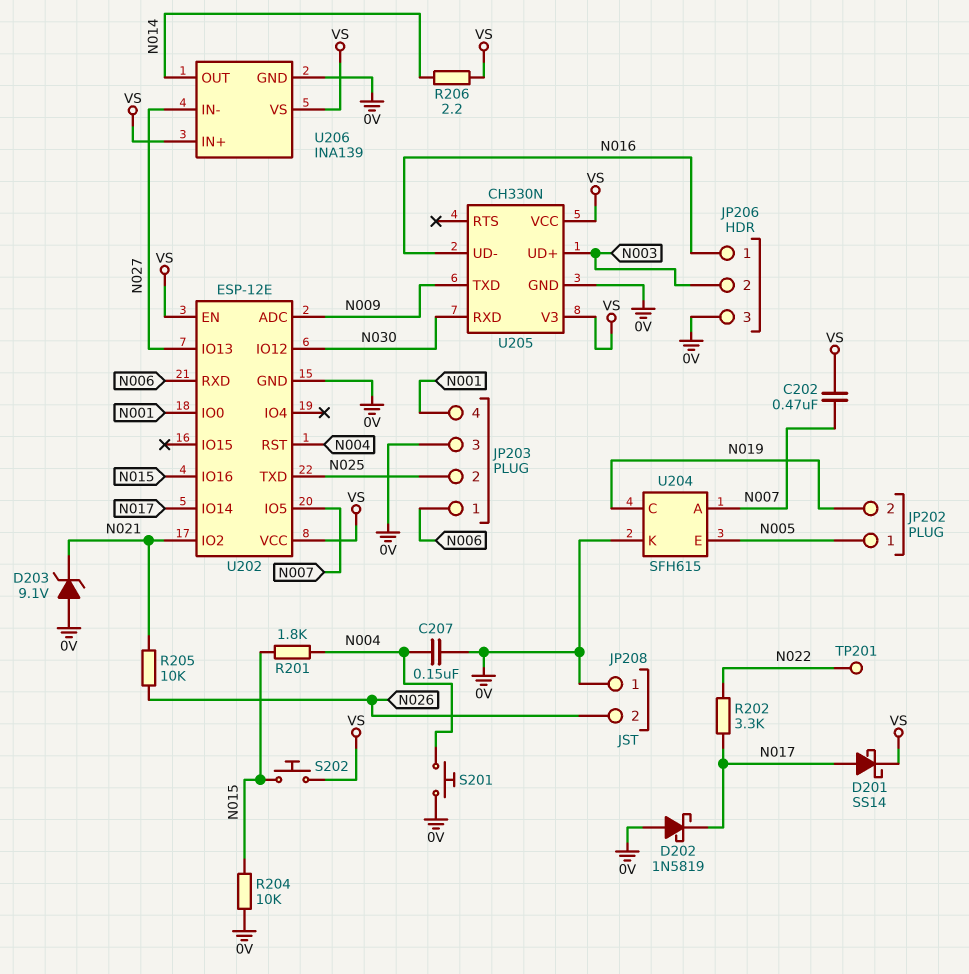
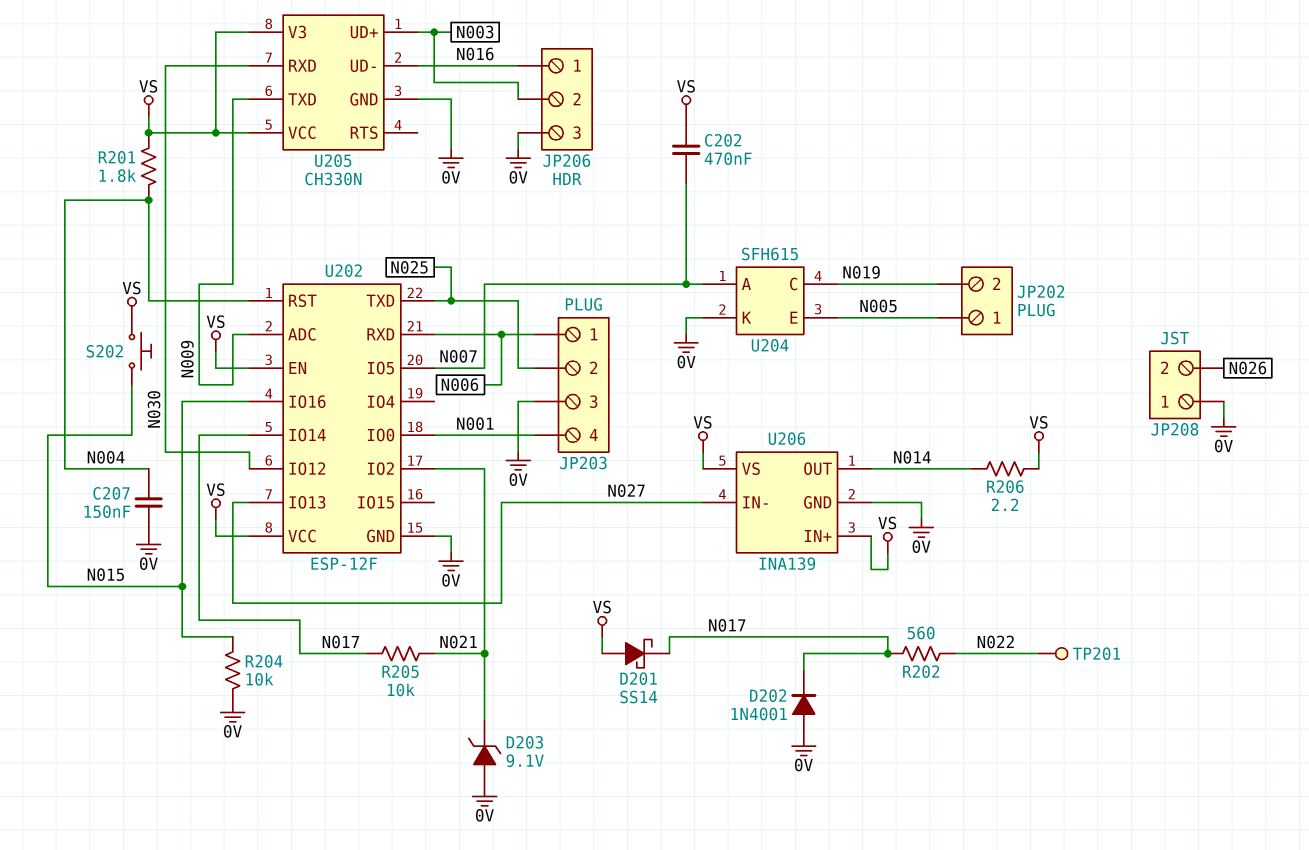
D201: schottky SS14 (A N017, K VS) -> schottky SS14 (A VS, K N017)
D202: schottky 1N5819 (A 0V, K N017) -> diode 1N4001 (A 0V, K N017)
R201: 1.8k (N004, N015) -> 1.8k (N004, VS)
R202: 3.3k (N017, N022) -> 560 (N017, N022)
R205: 10k (N021, N026) -> 10k (N017, N021)
S201: button (0V, N004) -> none
U202: ESP-12E -> ESP-12F

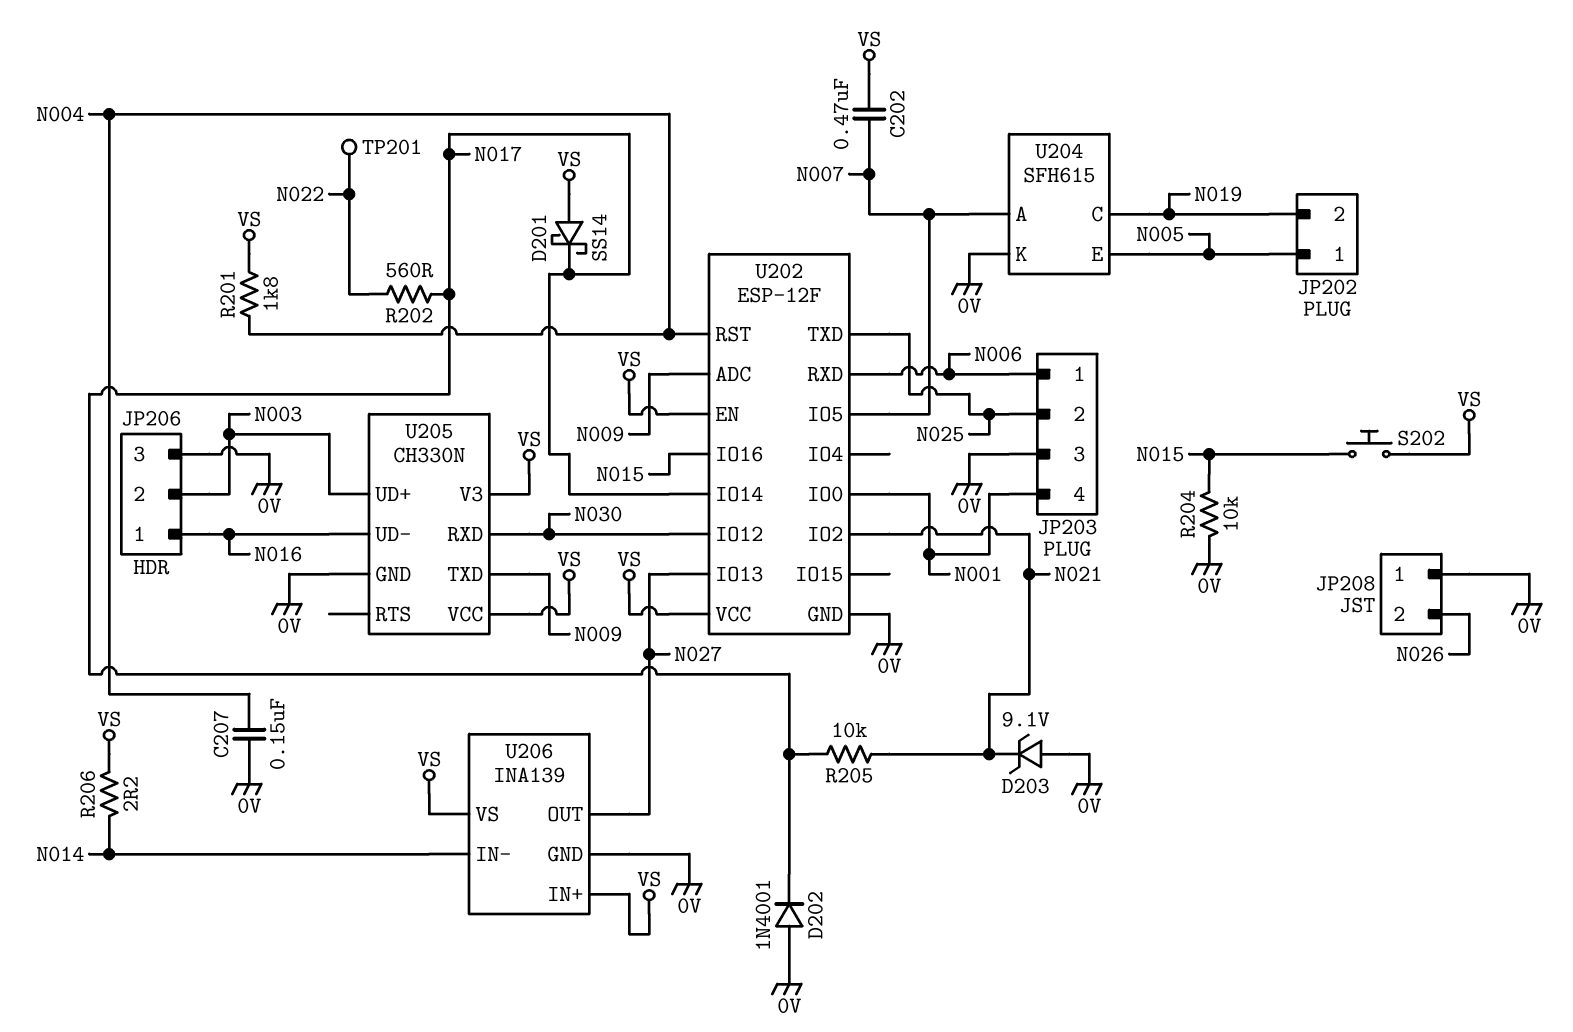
U206 pin IN-: N027 -> N014
U206 pin OUT: N014 -> N027

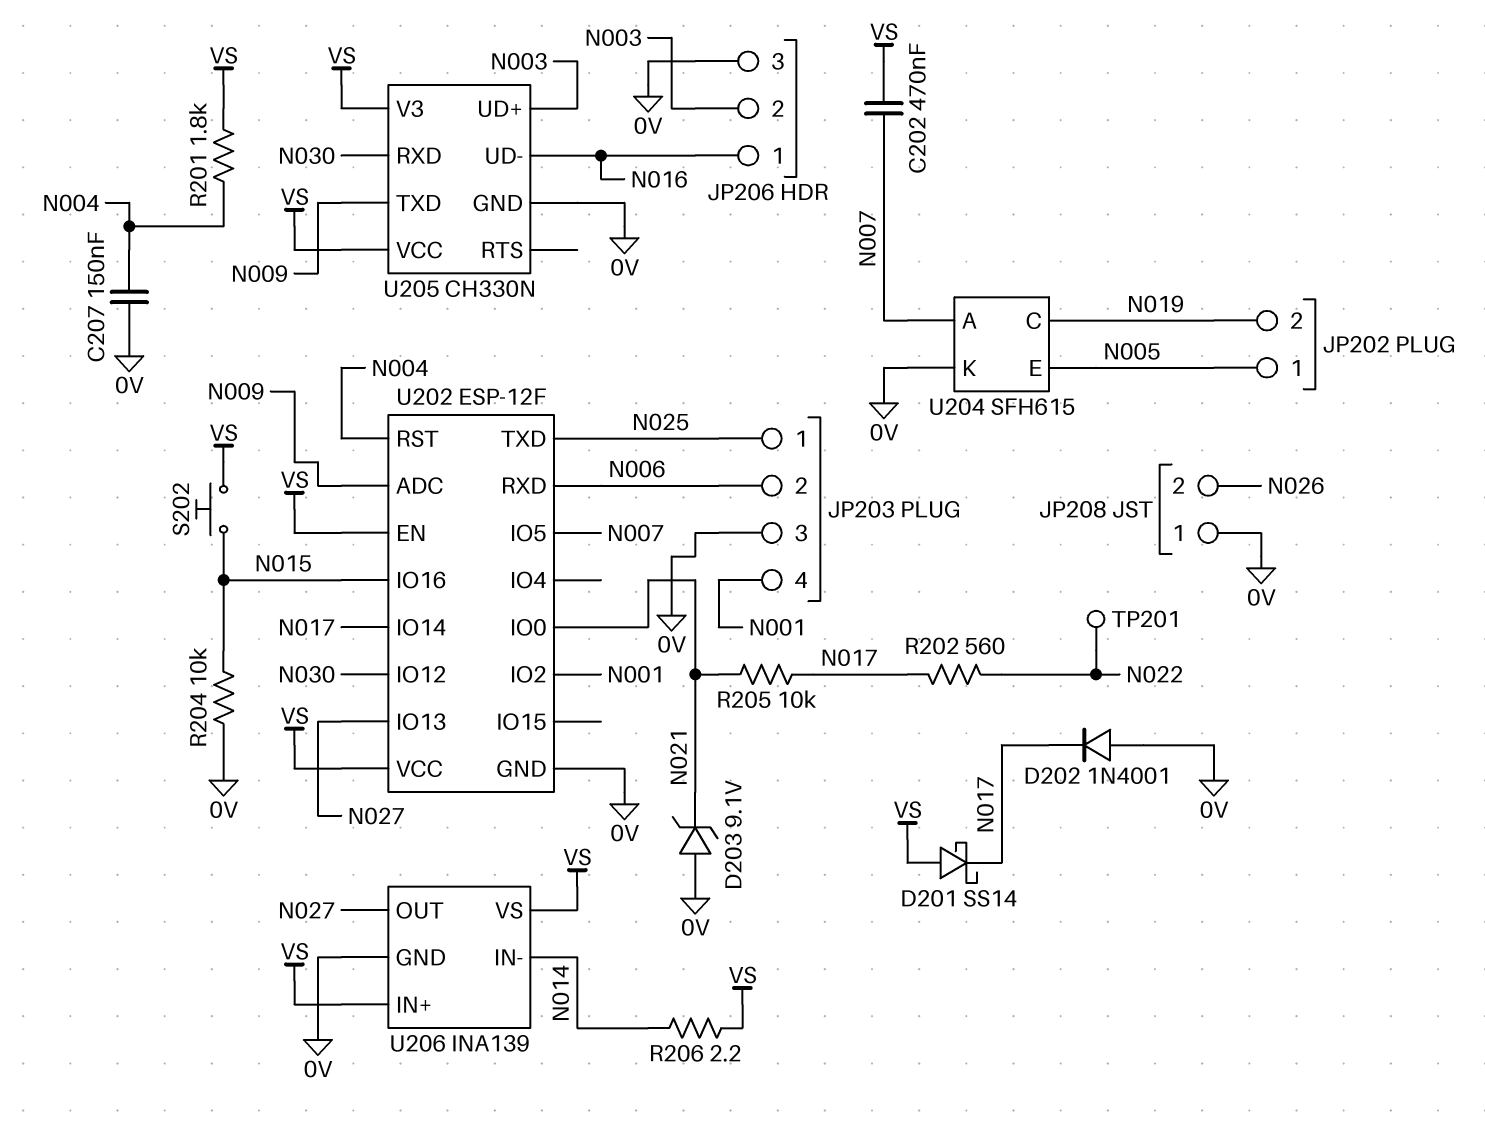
JP203 pin 1: N006 -> N025
JP203 pin 2: N025 -> N006
U202 pin IO0: N001 -> N021
U202 pin IO2: N021 -> N001

